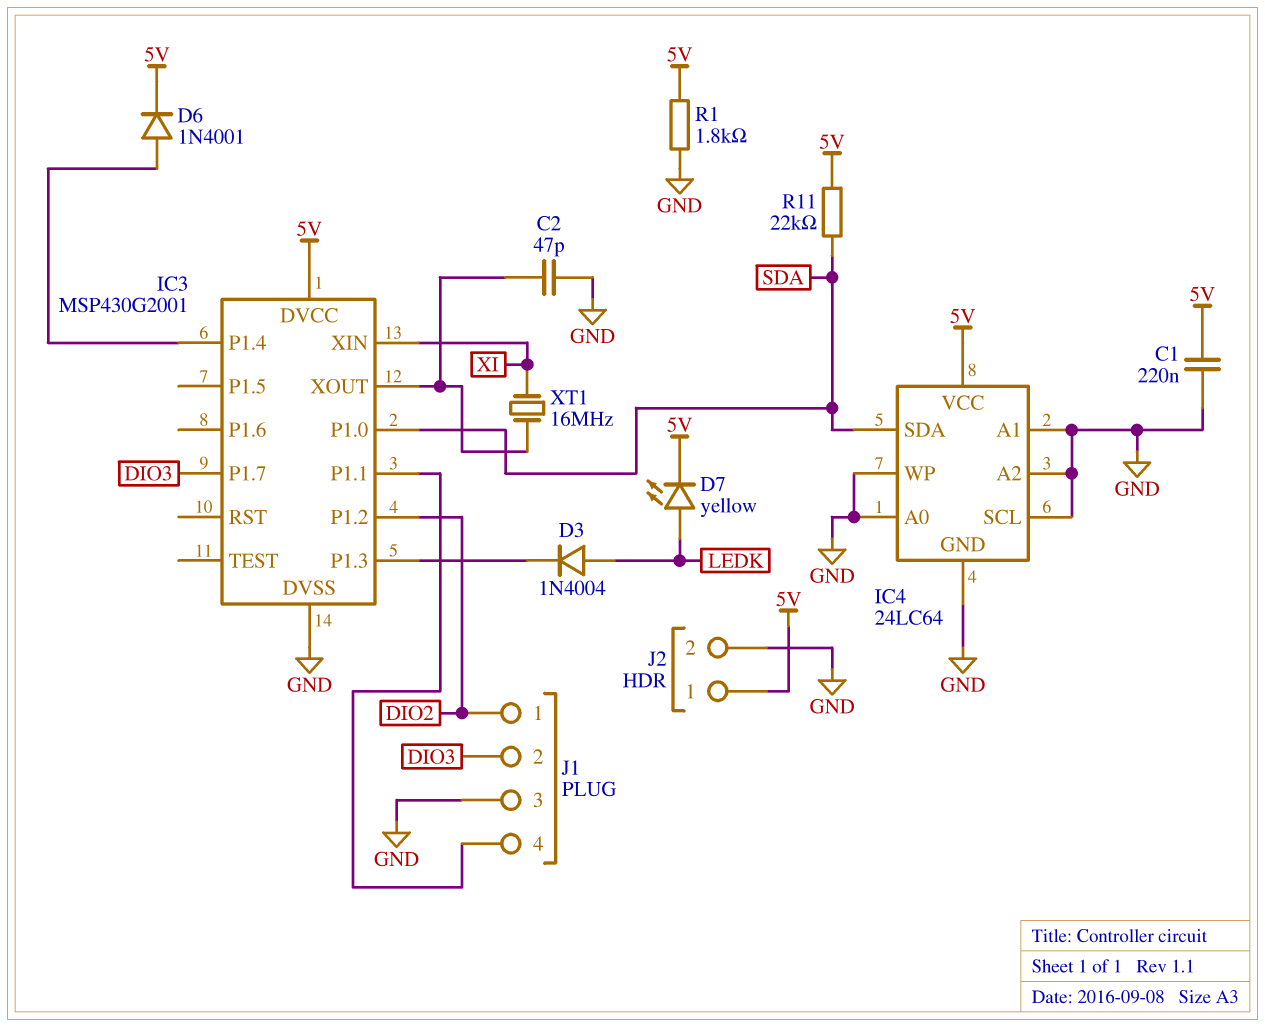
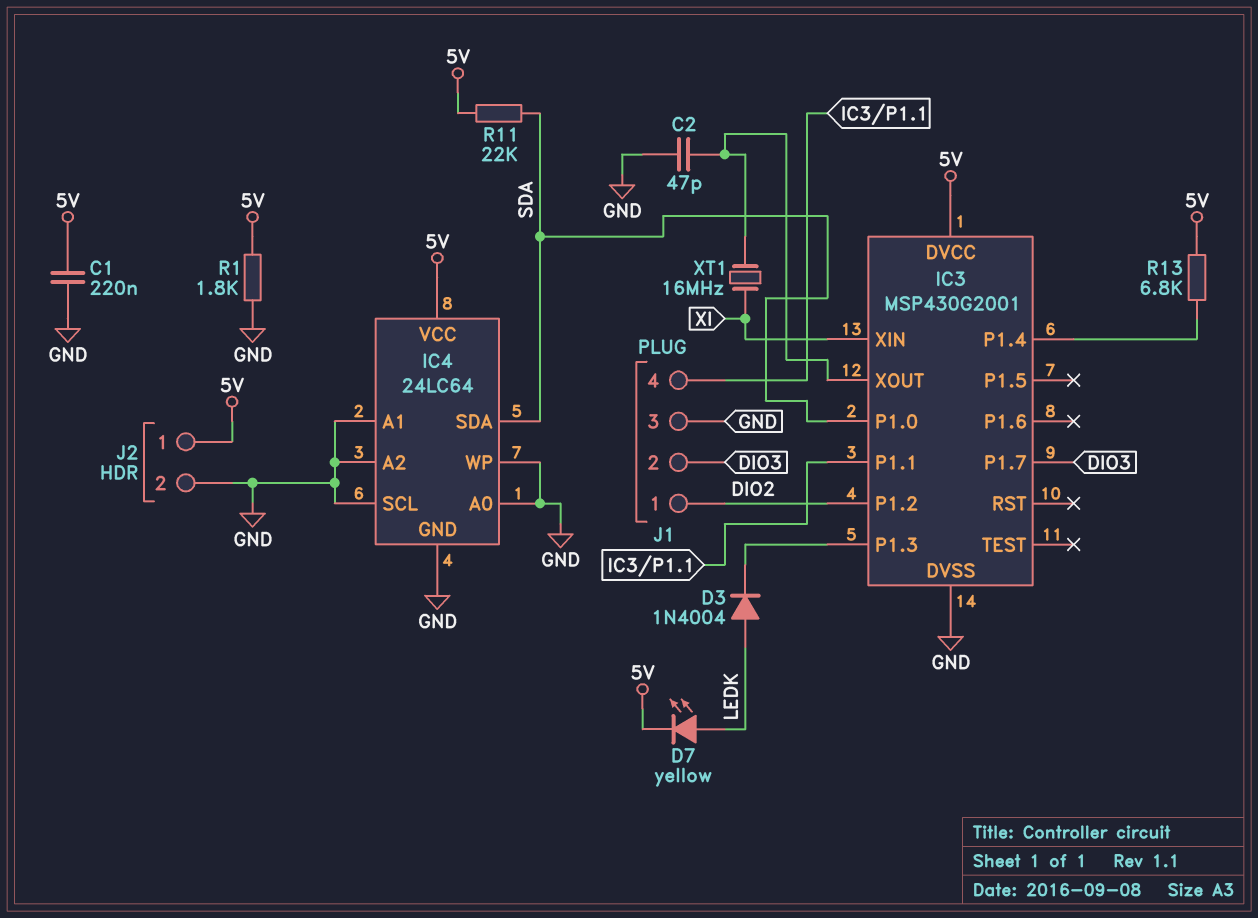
D6: diode 1N4001 (A IC3/P1.4, K 5V) -> none
R13: none -> 6.8k (5V, IC3/P1.4)

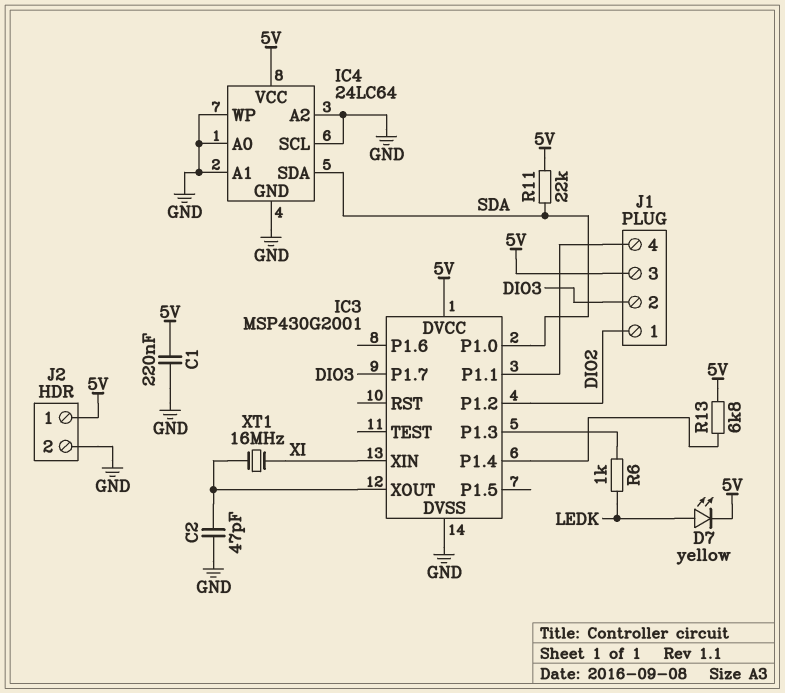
D3: diode 1N4004 (A LEDK, K IC3/P1.3) -> none
J1 pin 3: GND -> 5V
R1: 1.8k (5V, GND) -> none
R6: none -> 1k (IC3/P1.3, LEDK)

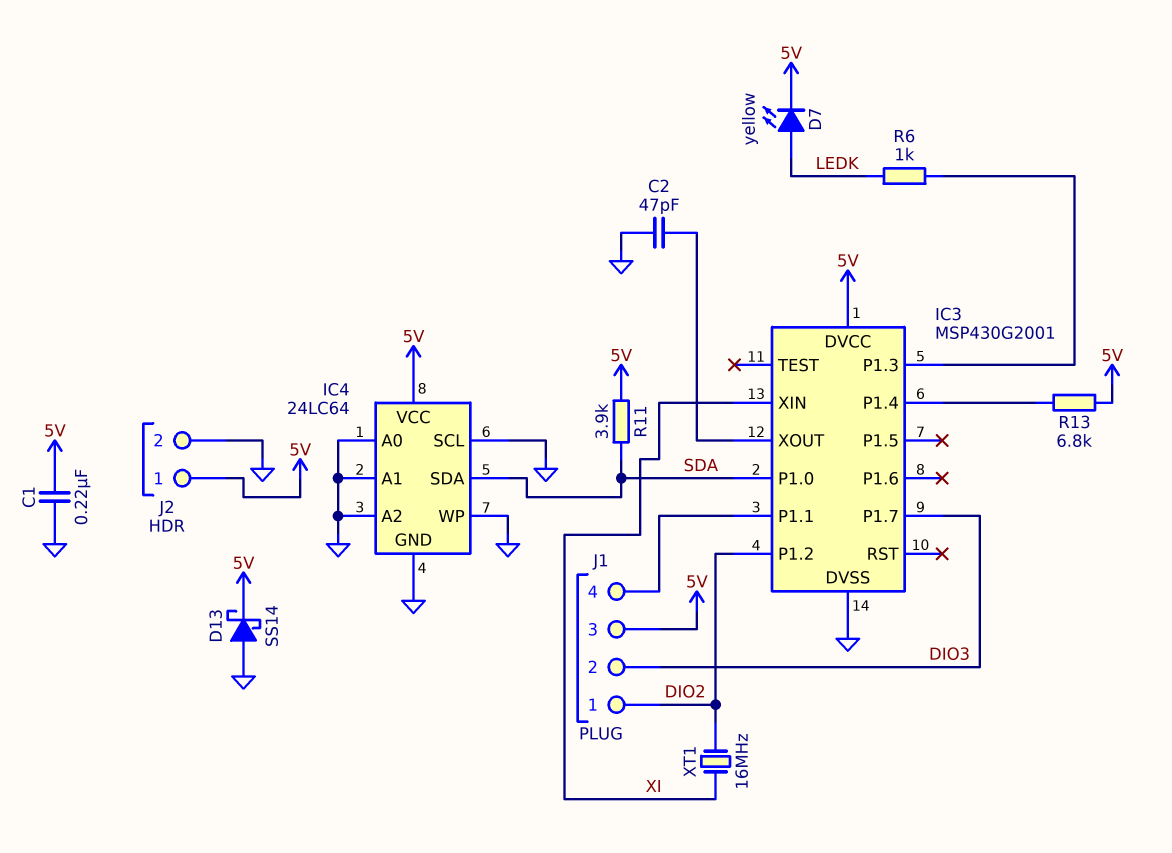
D13: none -> schottky SS14 (A GND, K 5V)
R11: 22k (5V, SDA) -> 3.9k (5V, SDA)
XT1: 16MHz (IC3/XOUT, XI) -> 16MHz (DIO2, XI)

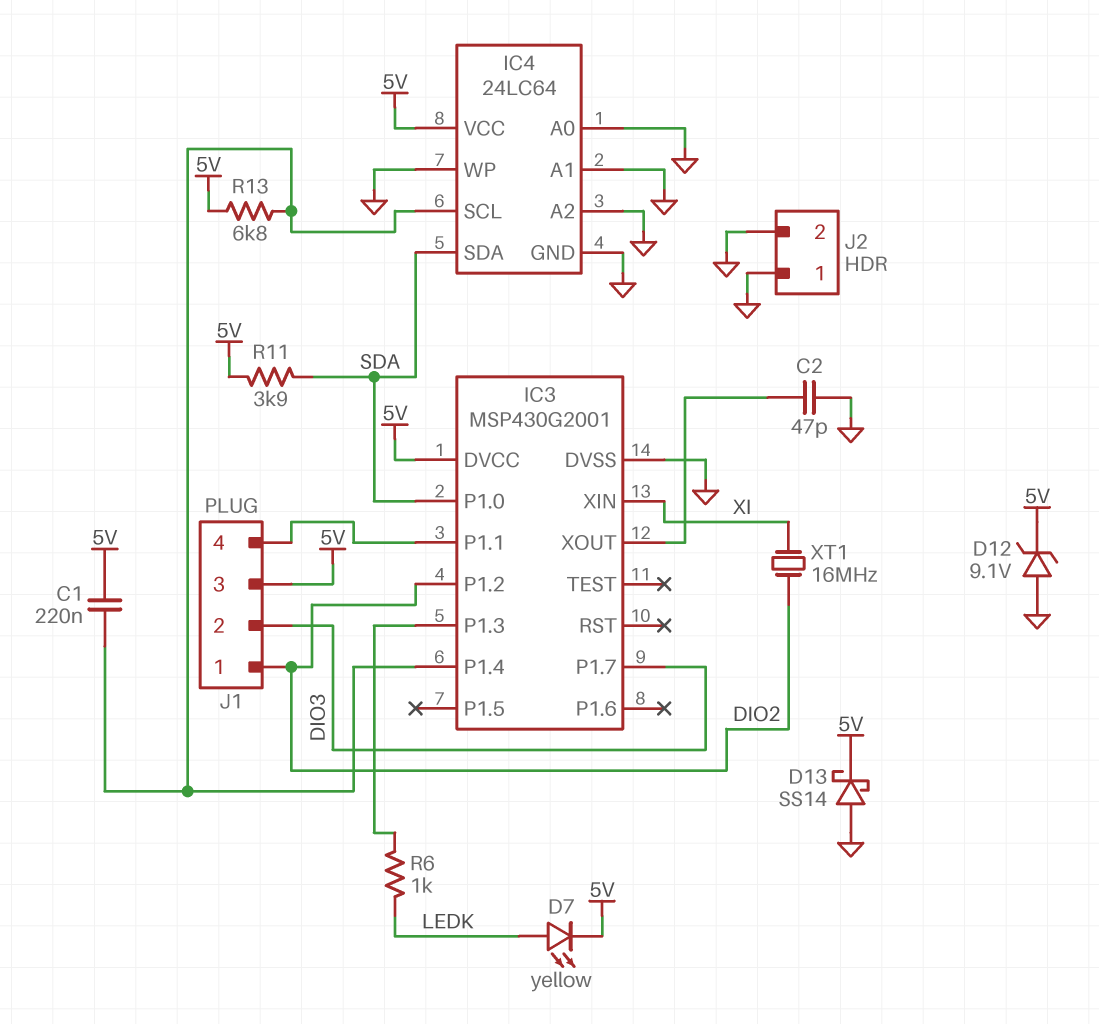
C1: 220nF (5V, GND) -> 220nF (5V, IC3/P1.4)
D12: none -> zener 9.1V (A GND, K 5V)
IC4 pin SCL: GND -> IC3/P1.4
J2 pin 1: 5V -> GND

